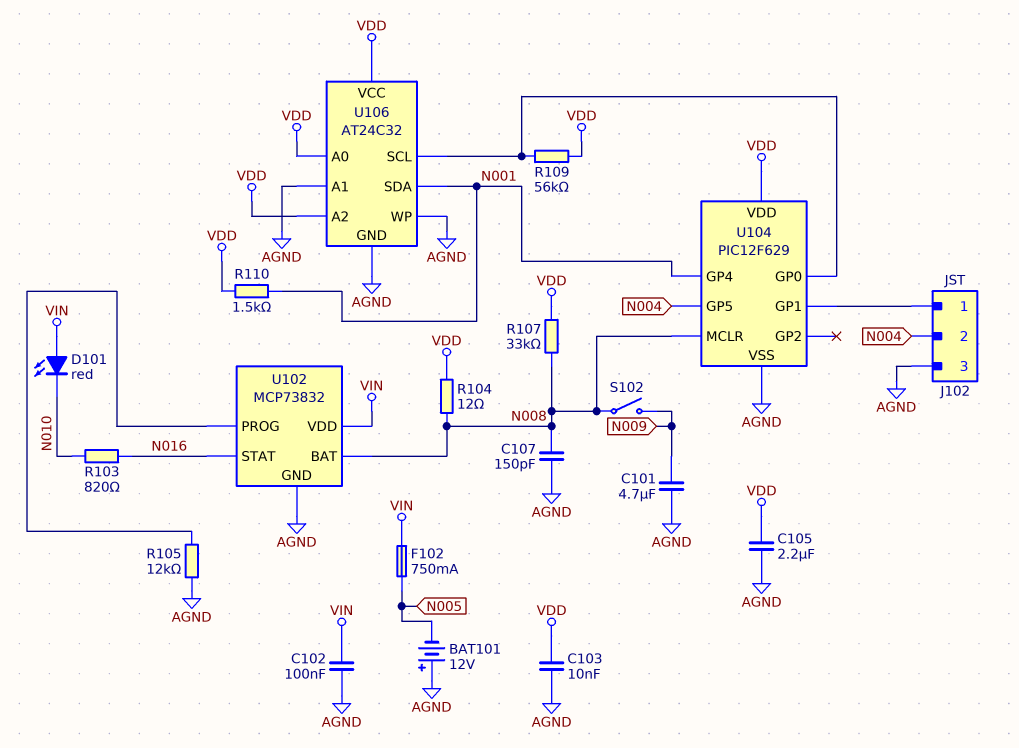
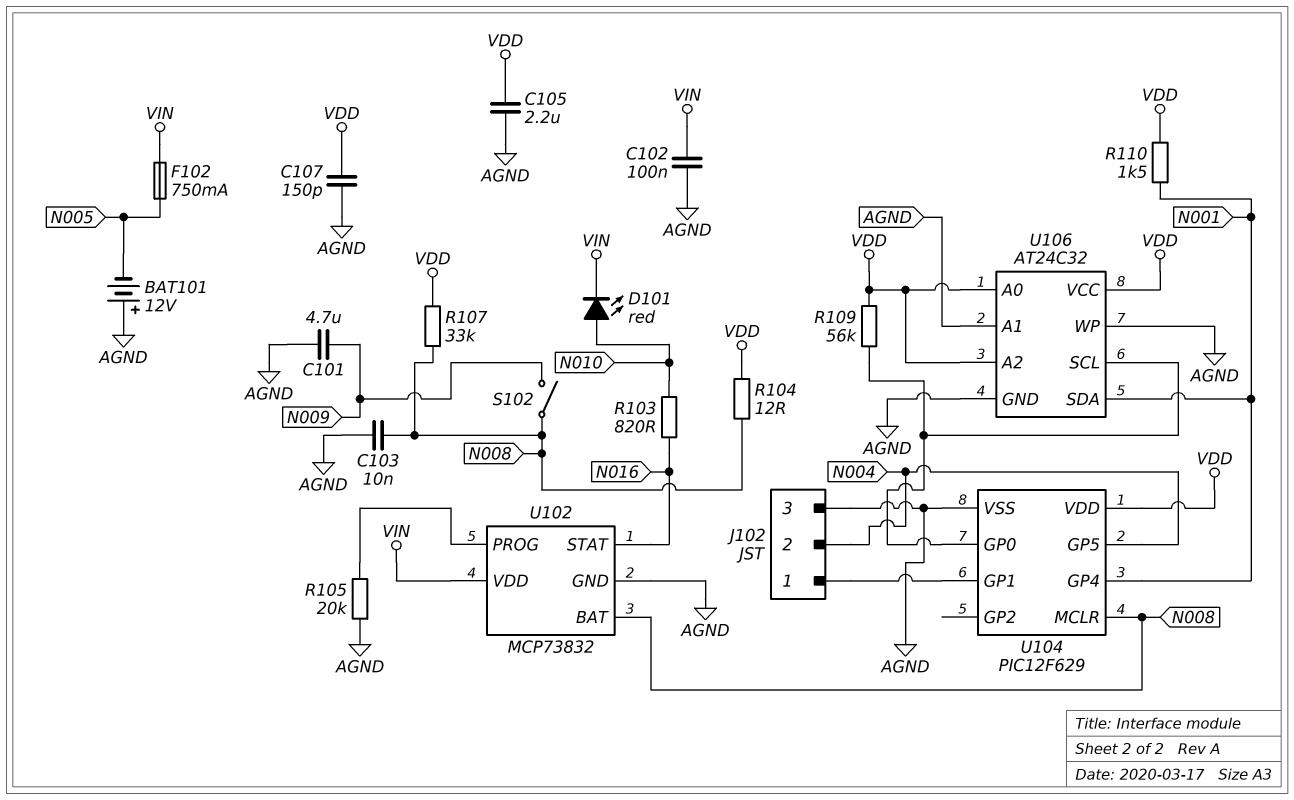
C103: 10nF (AGND, VDD) -> 10nF (AGND, N008)
C107: 150pF (AGND, N008) -> 150pF (AGND, VDD)
D101: LED red (A VIN, K N010) -> LED red (A N010, K VIN)
R105: 12k (AGND, U102/PROG) -> 20k (AGND, U102/PROG)

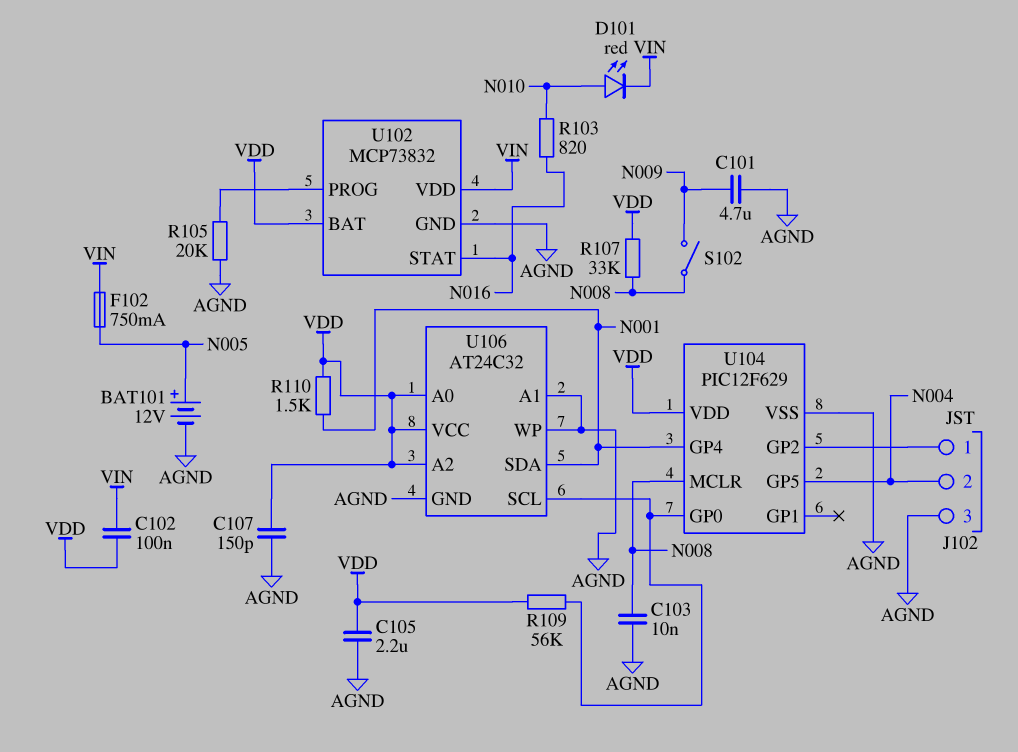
BAT101: 12V (plus AGND, minus N005) -> 12V (plus N005, minus AGND)
C102: 100nF (AGND, VIN) -> 100nF (VDD, VIN)
R104: 12 (N008, VDD) -> none
U102 pin BAT: N008 -> VDD
U104 pin GP1: J102/1 -> none
U104 pin GP2: none -> J102/1

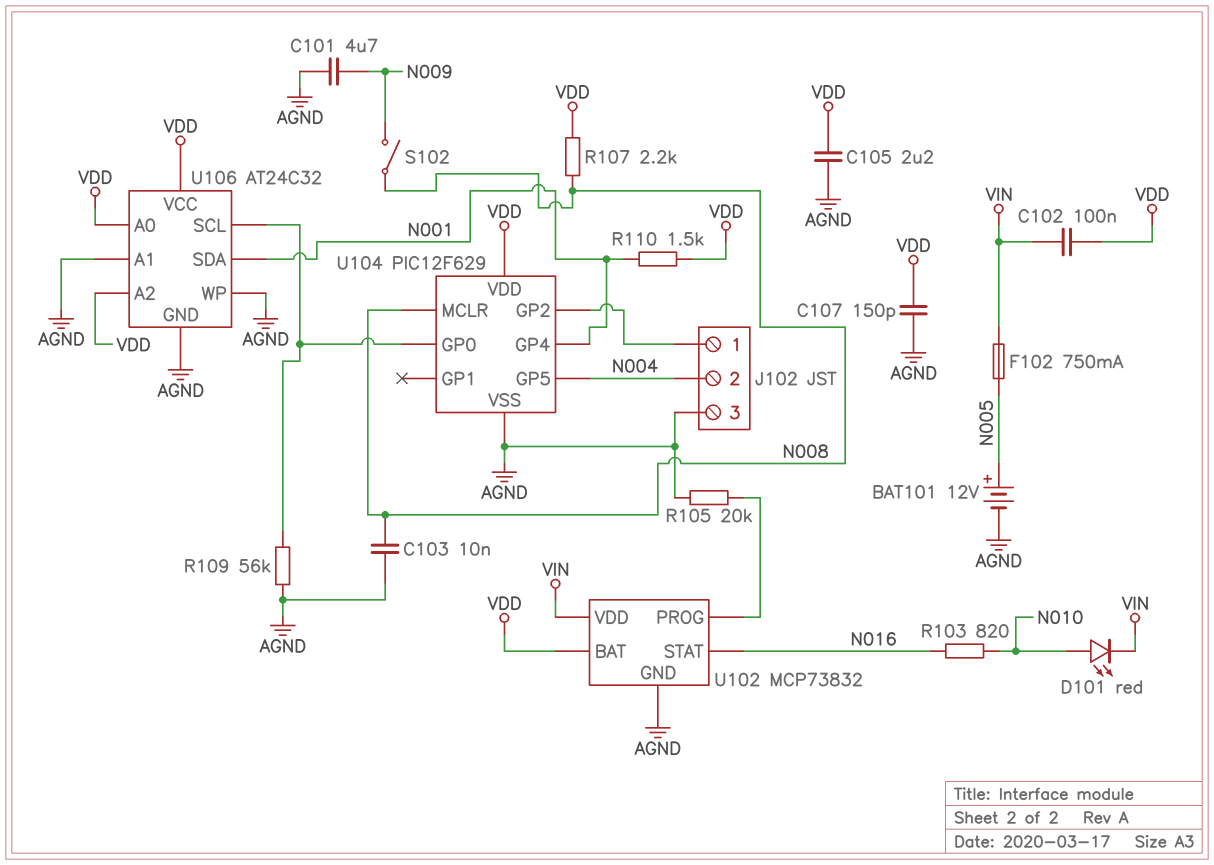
R107: 33k (N008, VDD) -> 2.2k (N008, VDD)
R109: 56k (U104/GP0, VDD) -> 56k (AGND, U104/GP0)

